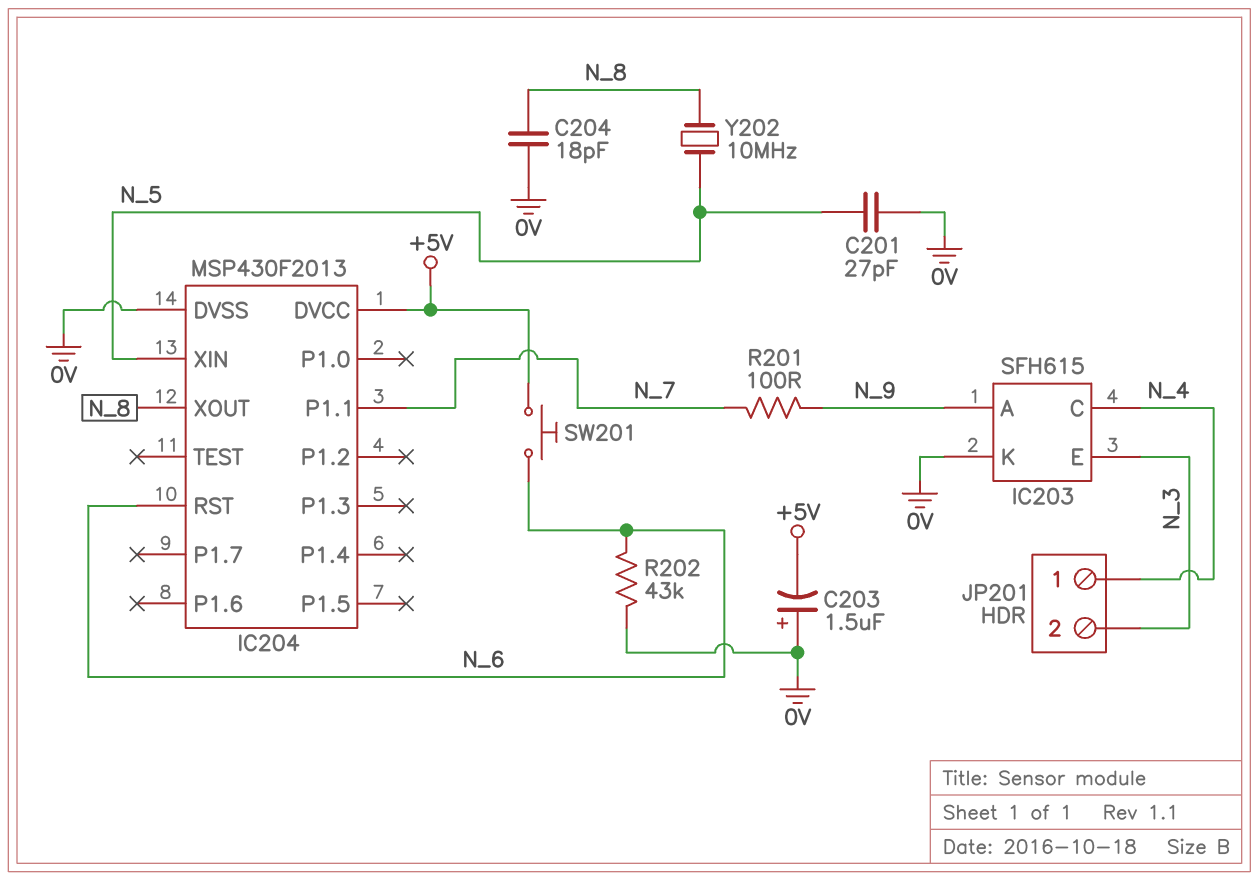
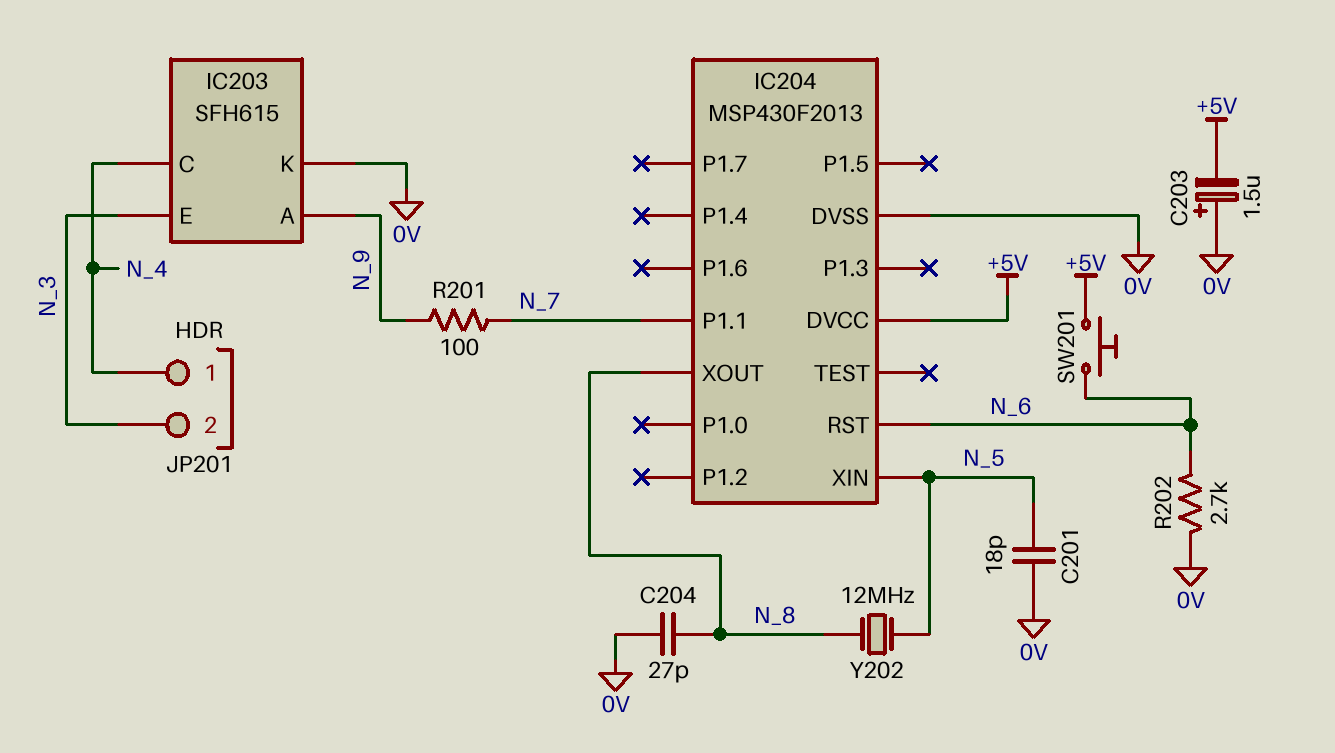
C201: 27pF (0V, N_5) -> 18pF (0V, N_5)
C204: 18pF (0V, N_8) -> 27pF (0V, N_8)
R202: 43k (0V, N_6) -> 2.7k (0V, N_6)
Y202: 10MHz (N_5, N_8) -> 12MHz (N_5, N_8)

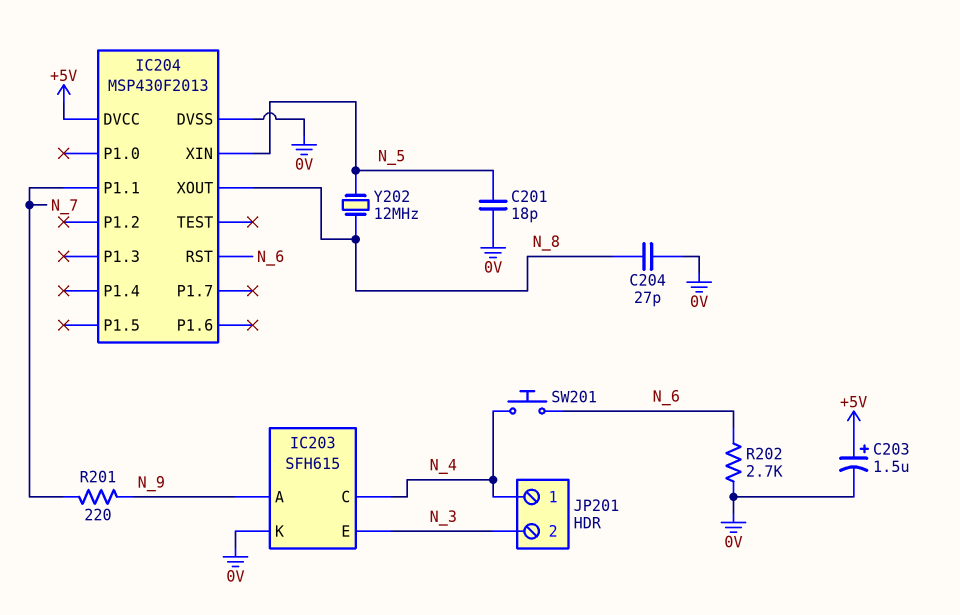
C203: 1.5uF (plus 0V, minus +5V) -> 1.5uF (plus +5V, minus 0V)
R201: 100 (N_7, N_9) -> 220 (N_7, N_9)
SW201: button (+5V, N_6) -> button (N_4, N_6)

